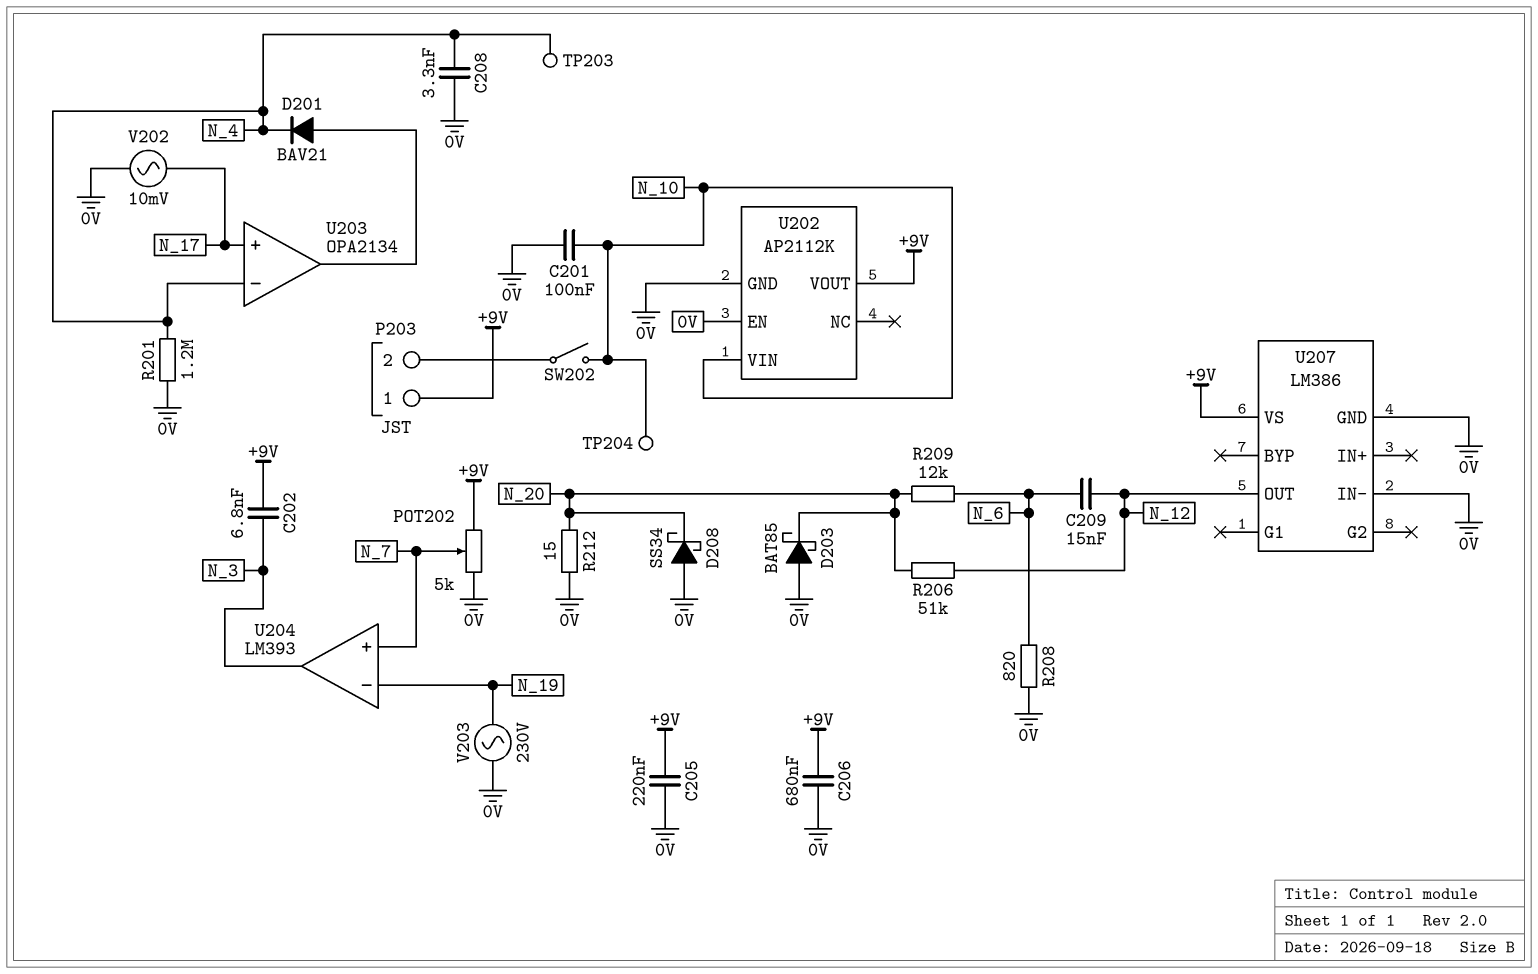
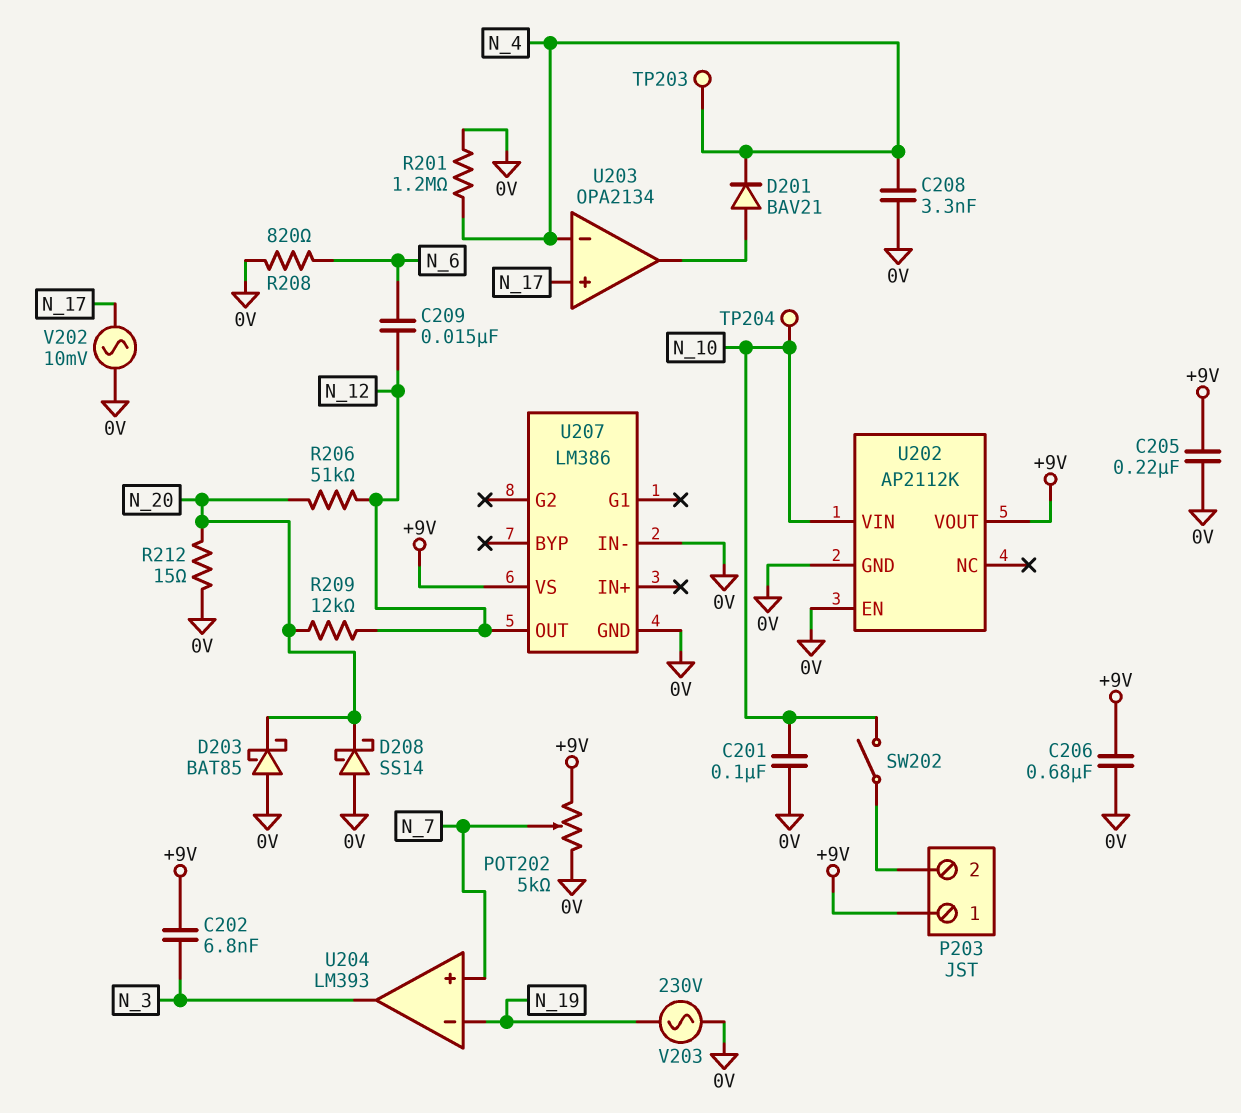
D208: schottky SS34 (A 0V, K N_20) -> schottky SS14 (A 0V, K N_20)
R209: 12k (N_6, N_20) -> 12k (N_12, N_20)

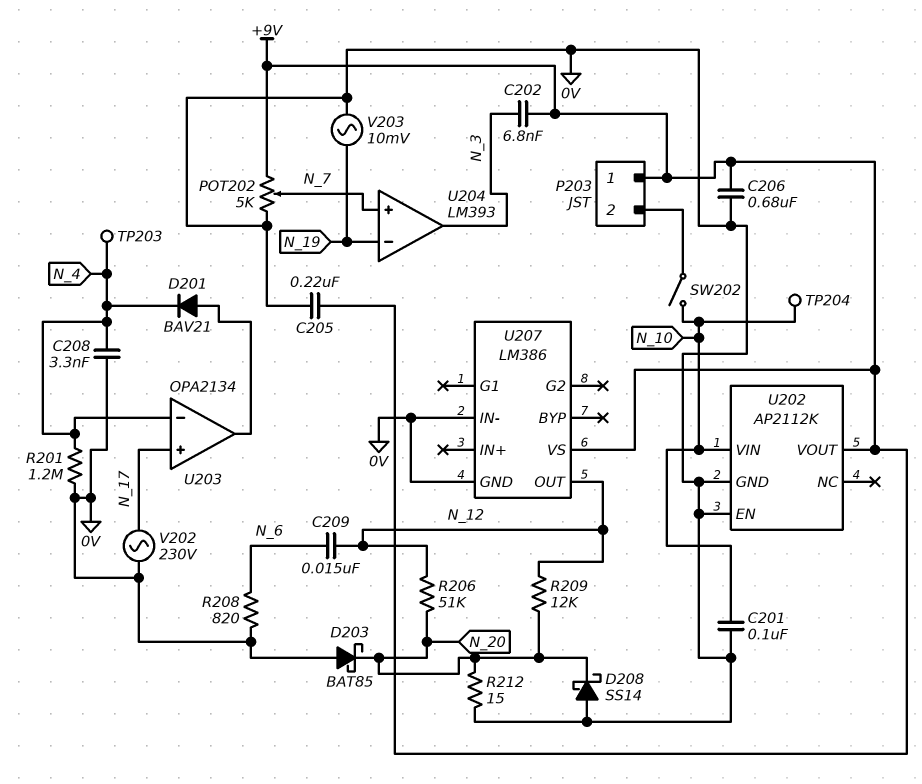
V202: AC 10mV (0V, N_17) -> AC 230V (0V, N_17)
V203: AC 230V (0V, N_19) -> AC 10mV (0V, N_19)

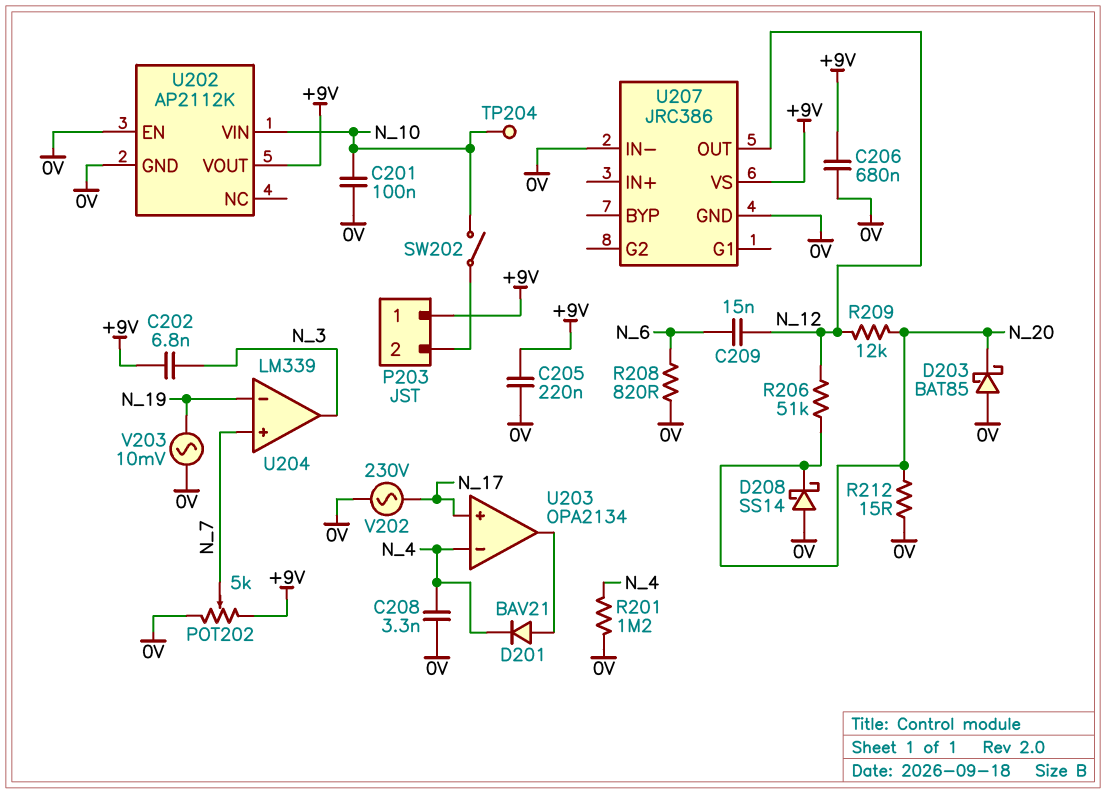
TP203: test point (N_4) -> none
U204: LM393 -> LM339
U207: LM386 -> JRC386

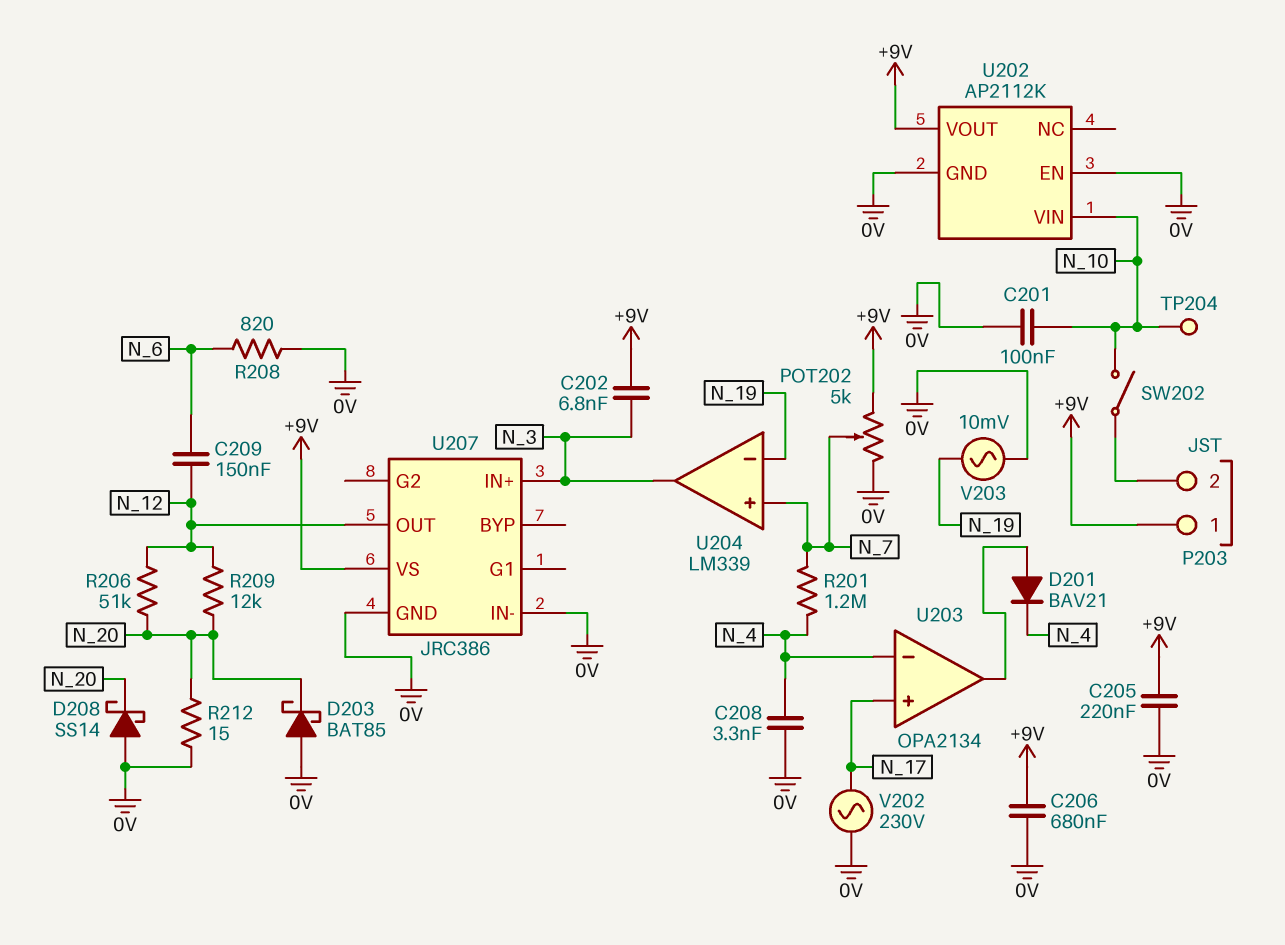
C209: 15nF (N_6, N_12) -> 150nF (N_6, N_12)
R201: 1.2M (0V, N_4) -> 1.2M (N_4, N_7)
U207 pin IN+: none -> N_3

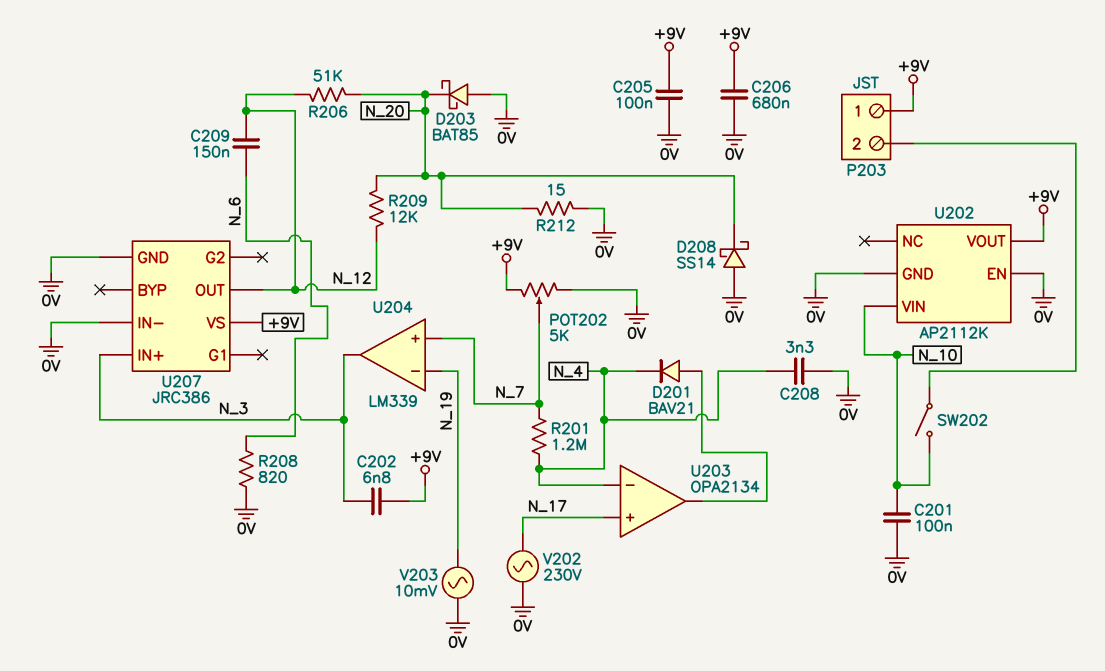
C205: 220nF (+9V, 0V) -> 100nF (+9V, 0V)
TP204: test point (N_10) -> none

